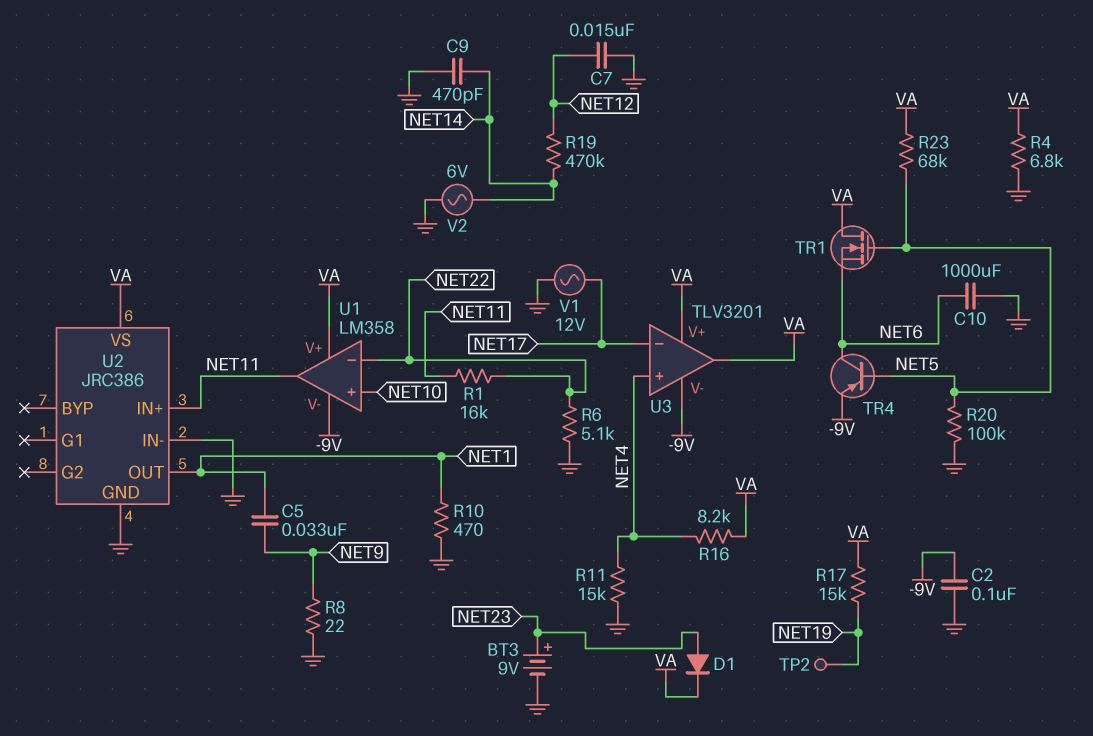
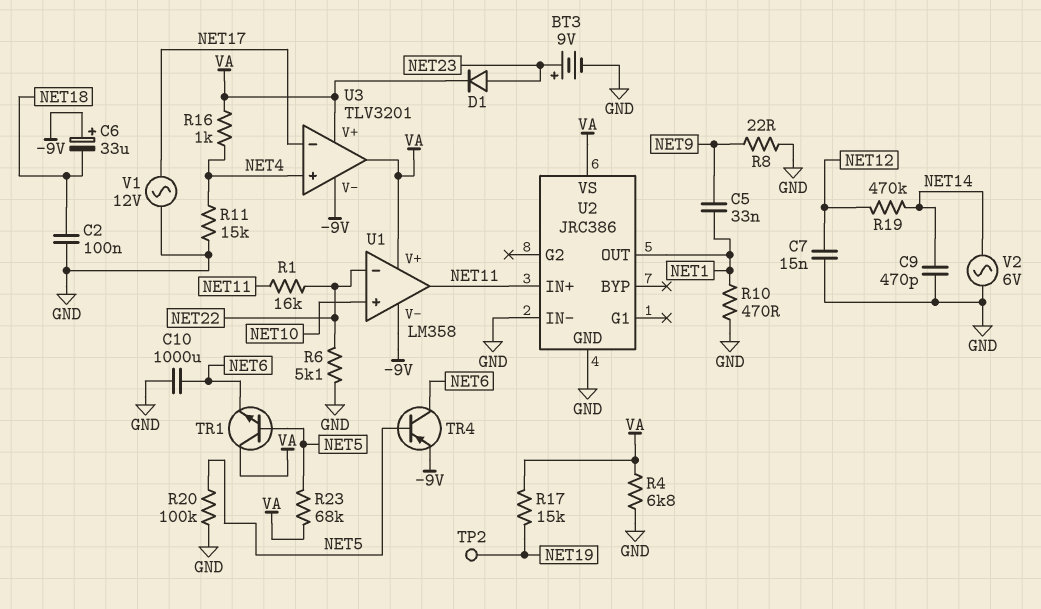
C2: 100nF (-9V, GND) -> 100nF (GND, NET18)
C6: none -> 33uF (plus -9V, minus NET18)
R16: 8.2k (NET4, VA) -> 1k (NET4, VA)
TR1: NMOS (G NET5, D VA, S NET6) -> NPN (B NET5, C VA, E NET6)

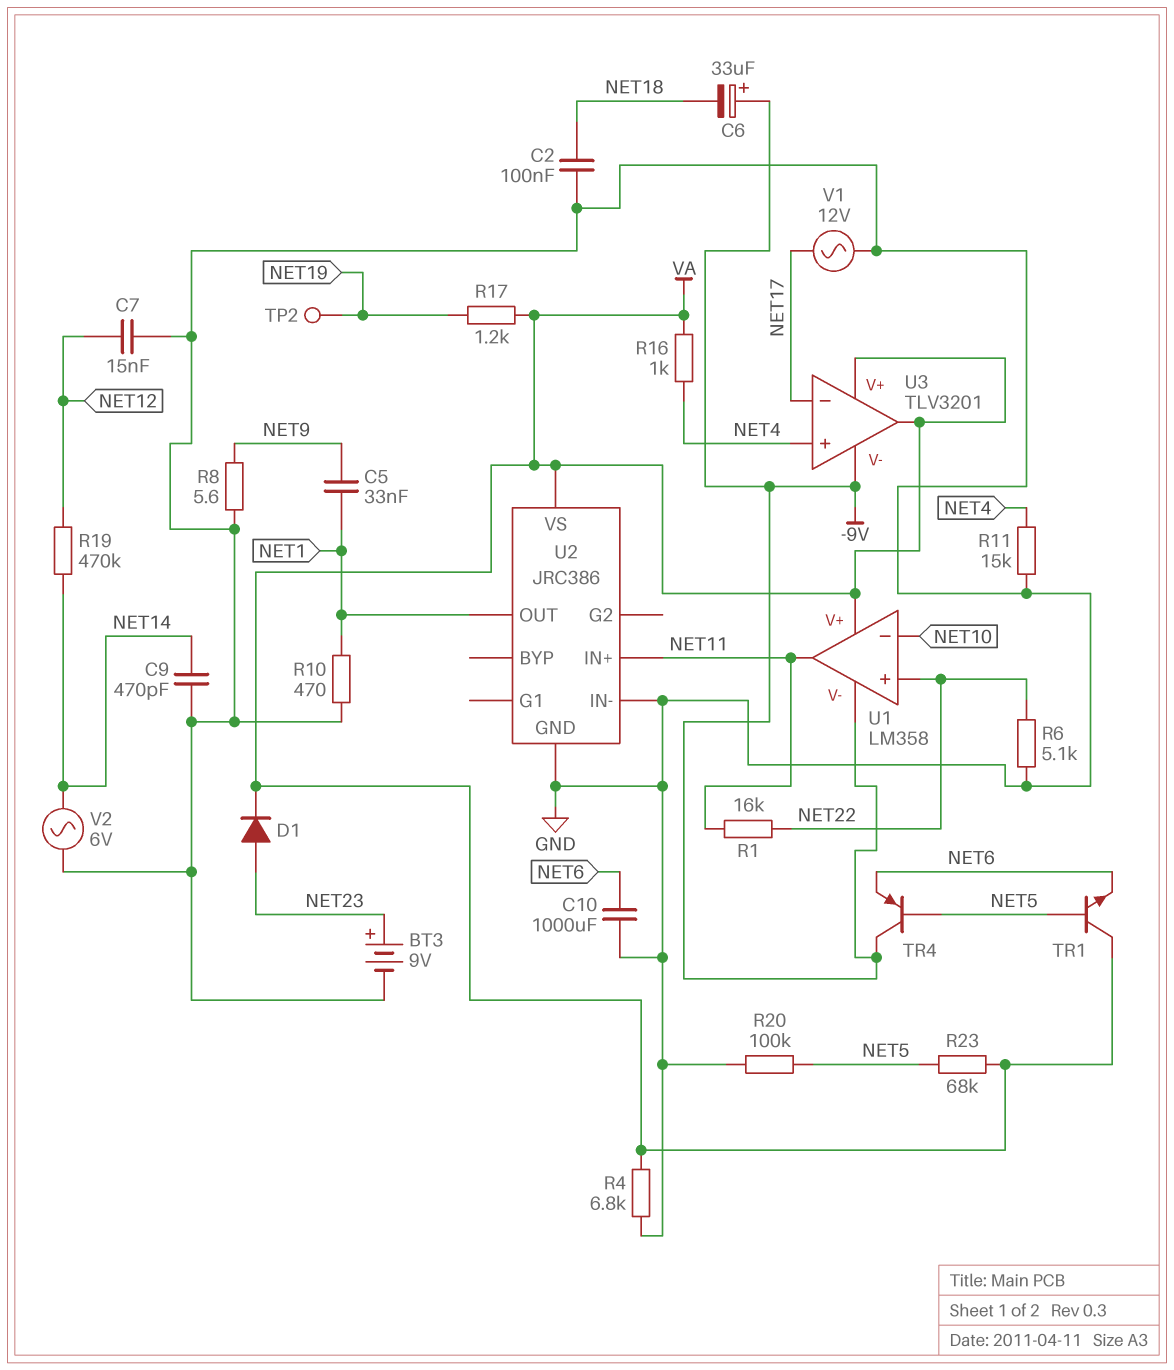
R8: 22 (GND, NET9) -> 5.6 (GND, NET9)
R17: 15k (NET19, VA) -> 1.2k (NET19, VA)
TR4: PNP (B NET5, C NET6, E -9V) -> PNP (B NET5, C -9V, E NET6)
U1 pin in+: NET10 -> NET22
U1 pin in-: NET22 -> NET10

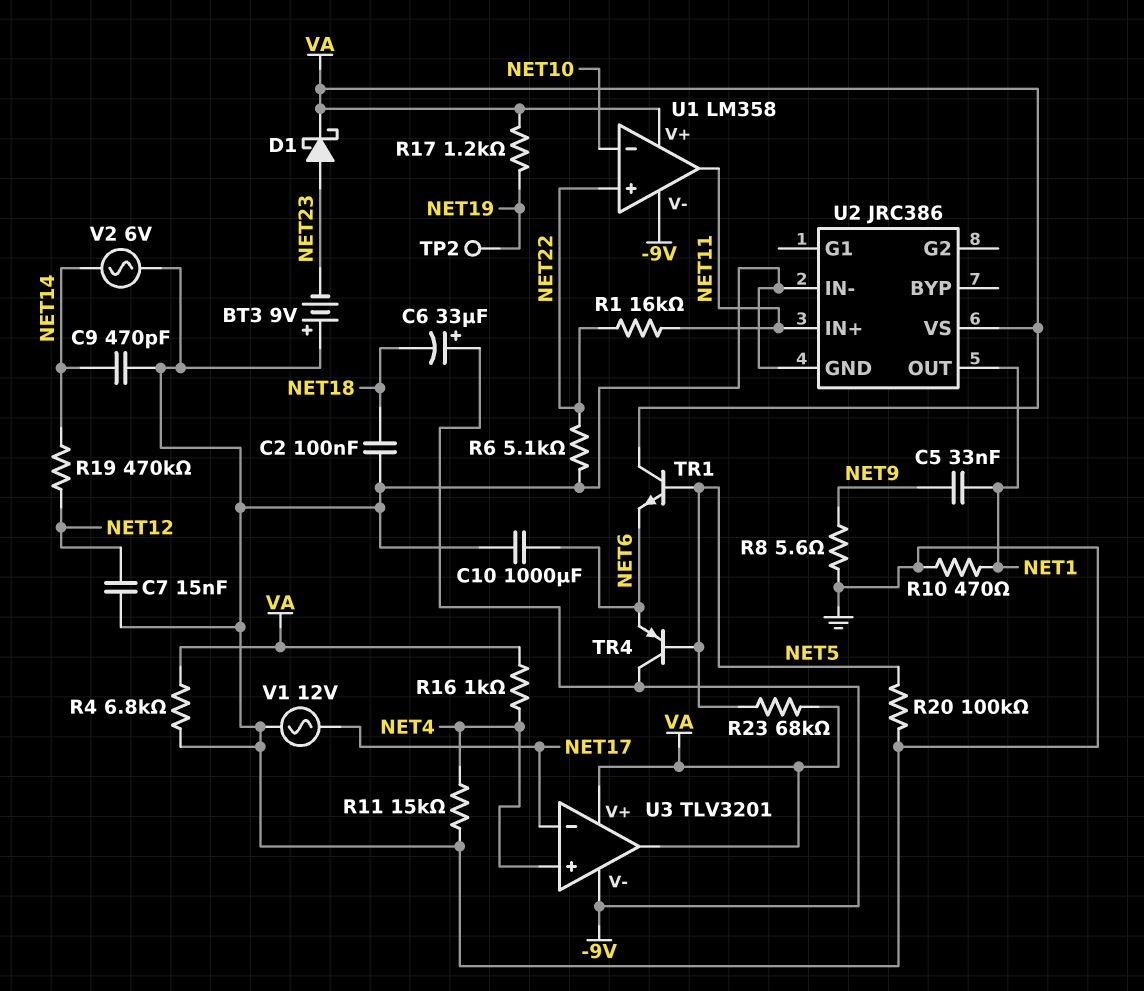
BT3: 9V (plus NET23, minus GND) -> 9V (plus GND, minus NET23)
D1: diode (A NET23, K VA) -> schottky (A NET23, K VA)

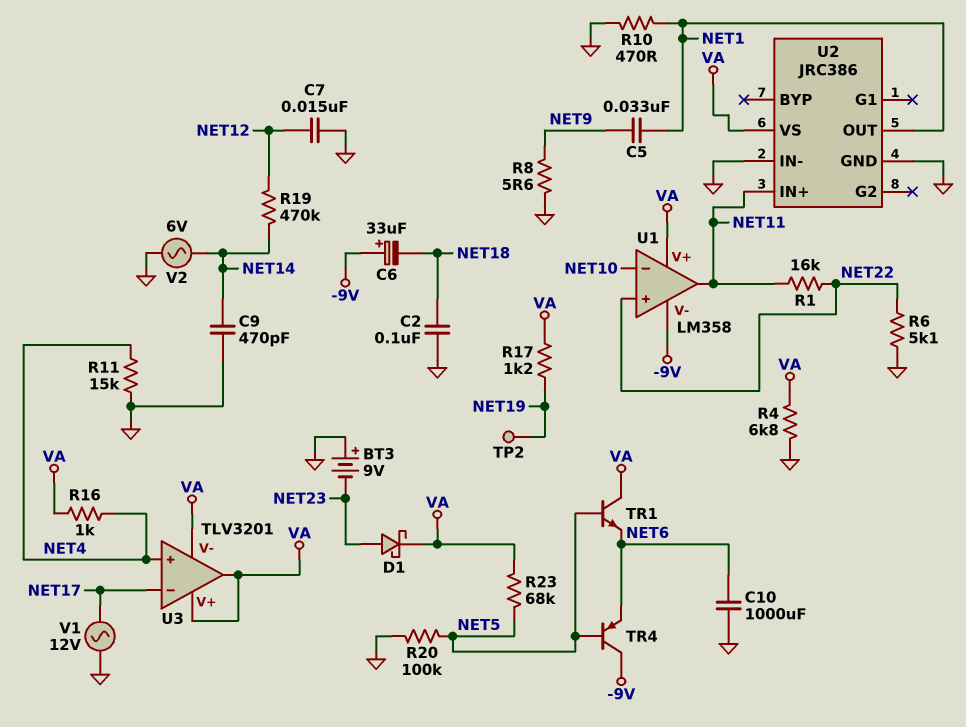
U3 pin V-: -9V -> VA

